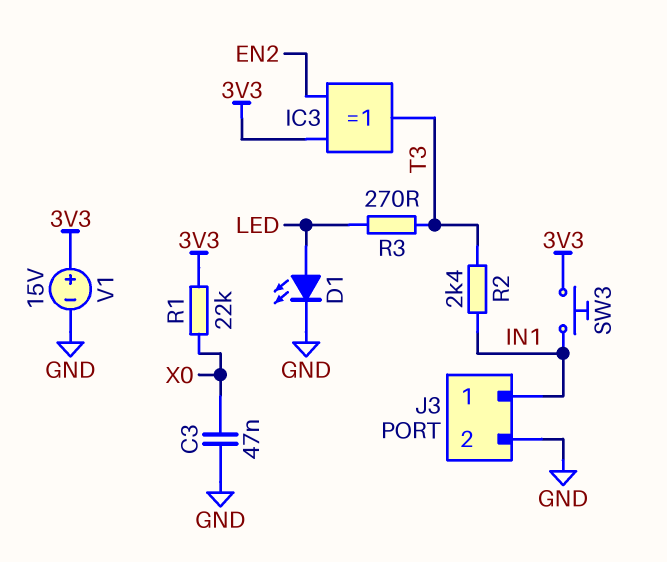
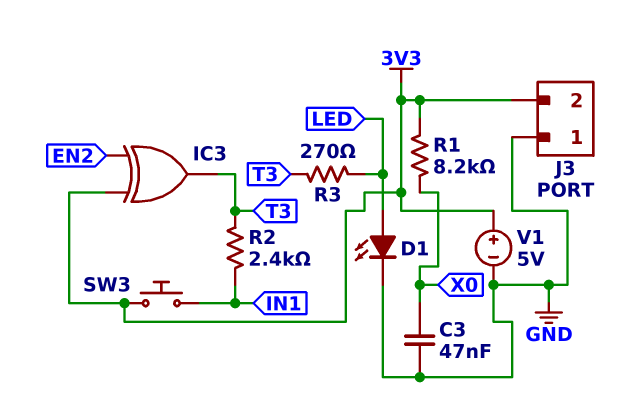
J3 pin 1: IN1 -> GND
J3 pin 2: GND -> 3V3
R1: 22k (3V3, X0) -> 8.2k (3V3, X0)
V1: 15V (plus 3V3, minus GND) -> 5V (plus 3V3, minus GND)

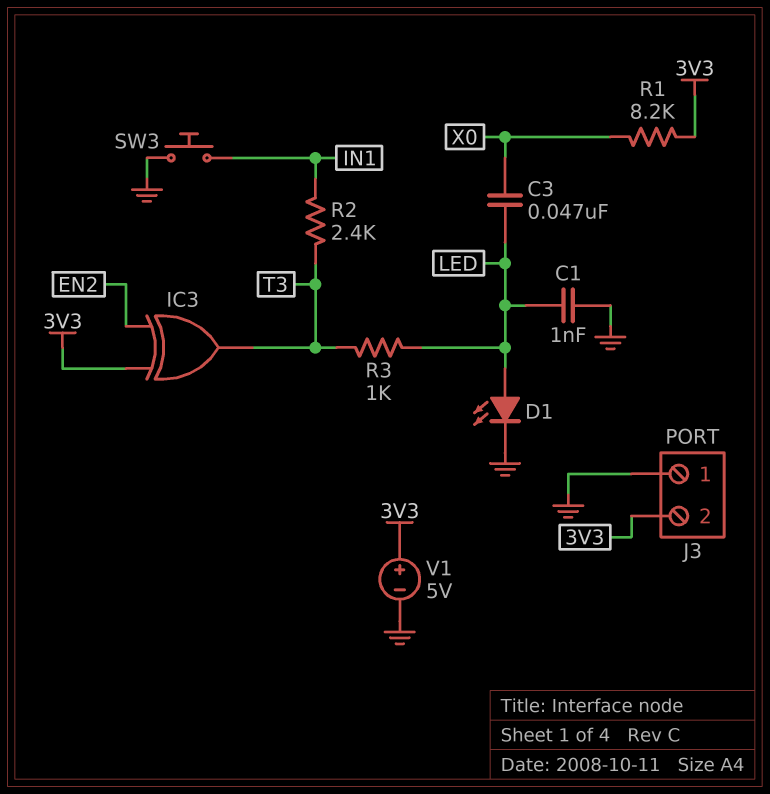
C1: none -> 1nF (GND, LED)
C3: 47nF (GND, X0) -> 47nF (LED, X0)
R3: 270 (LED, T3) -> 1k (LED, T3)
SW3: button (3V3, IN1) -> button (GND, IN1)

